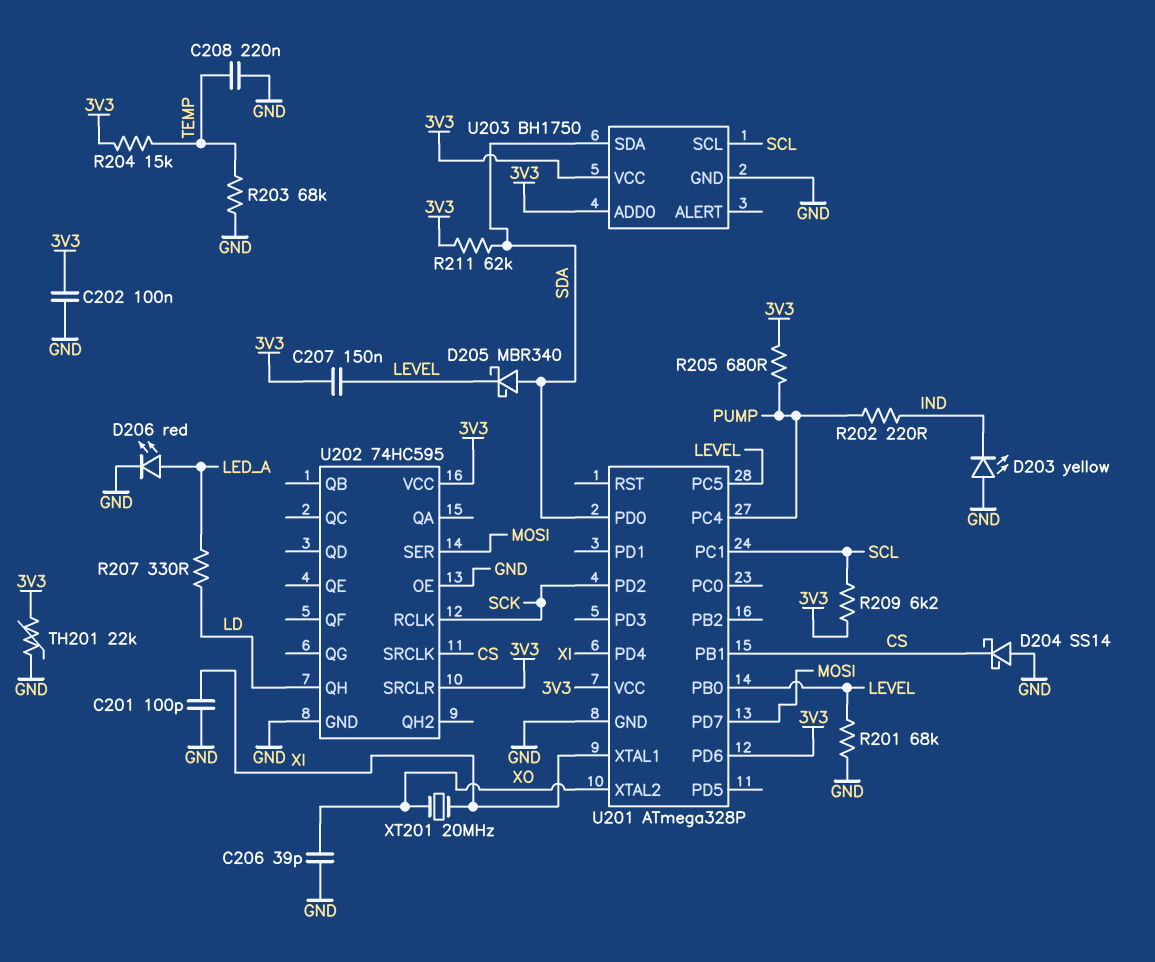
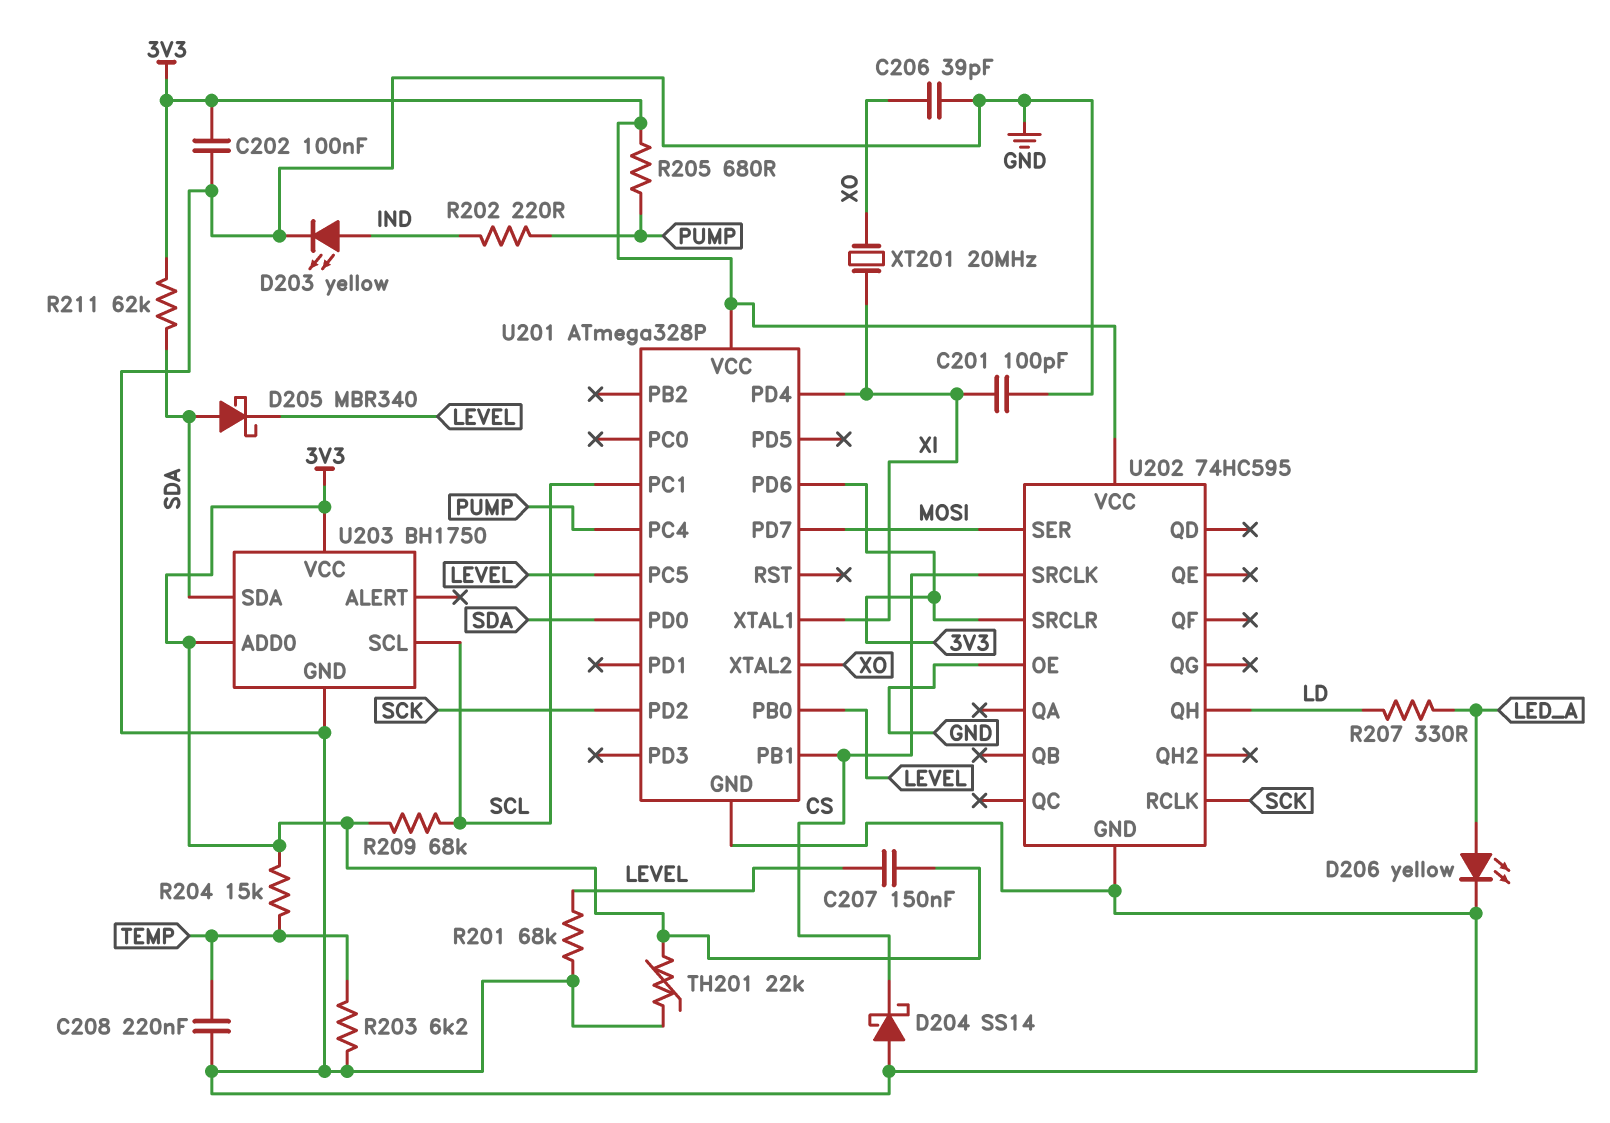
D203: LED yellow (A GND, K IND) -> LED yellow (A IND, K GND)
D206: LED red (A LED_A, K GND) -> LED yellow (A LED_A, K GND)
R203: 68k (GND, TEMP) -> 6.2k (GND, TEMP)
R209: 6.2k (3V3, SCL) -> 68k (3V3, SCL)

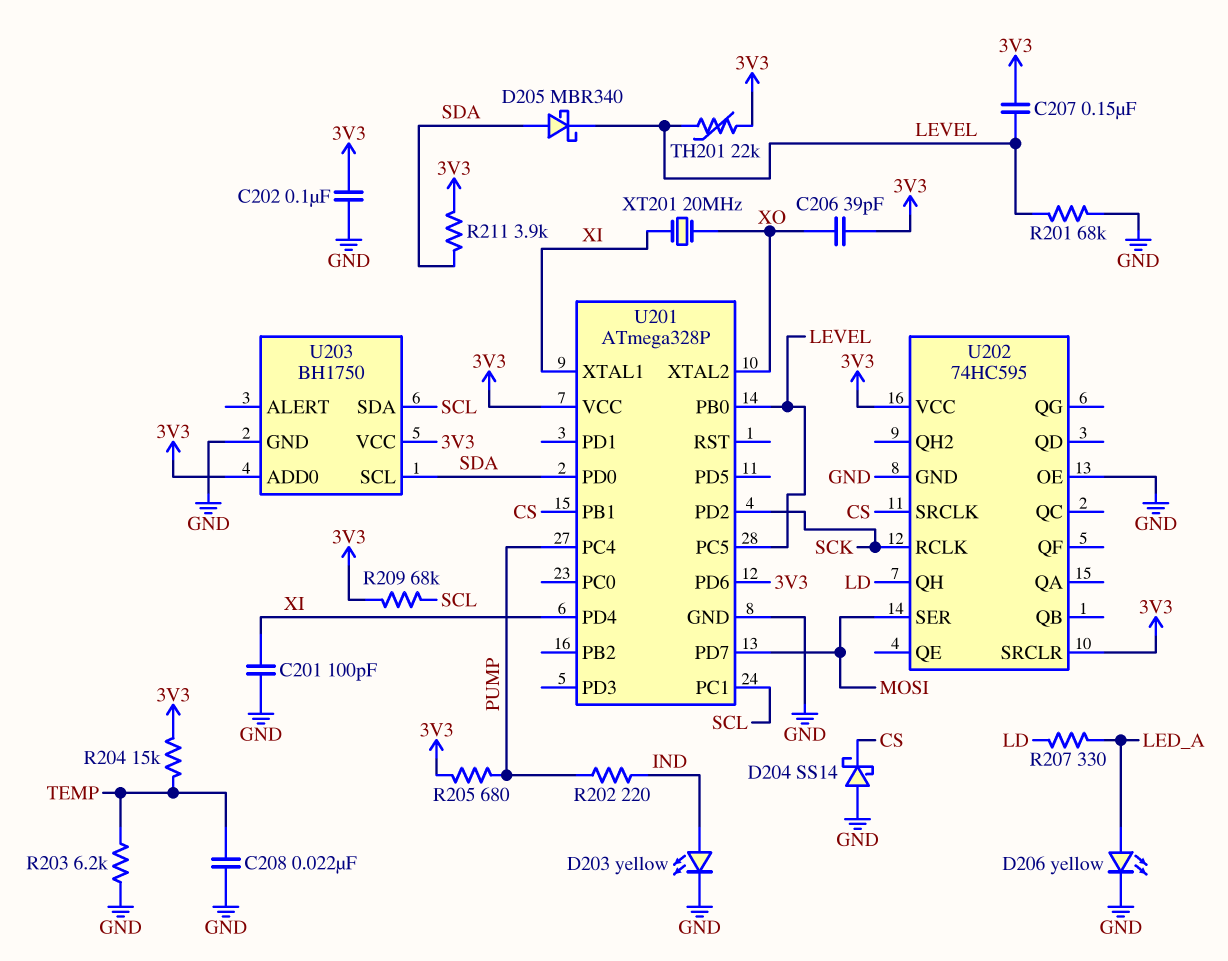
C206: 39pF (GND, XO) -> 39pF (3V3, XO)
C208: 220nF (GND, TEMP) -> 22nF (GND, TEMP)
R211: 62k (3V3, SDA) -> 3.9k (3V3, SDA)
TH201: 22k (3V3, GND) -> 22k (3V3, LEVEL)
U203 pin SCL: SCL -> SDA
U203 pin SDA: SDA -> SCL

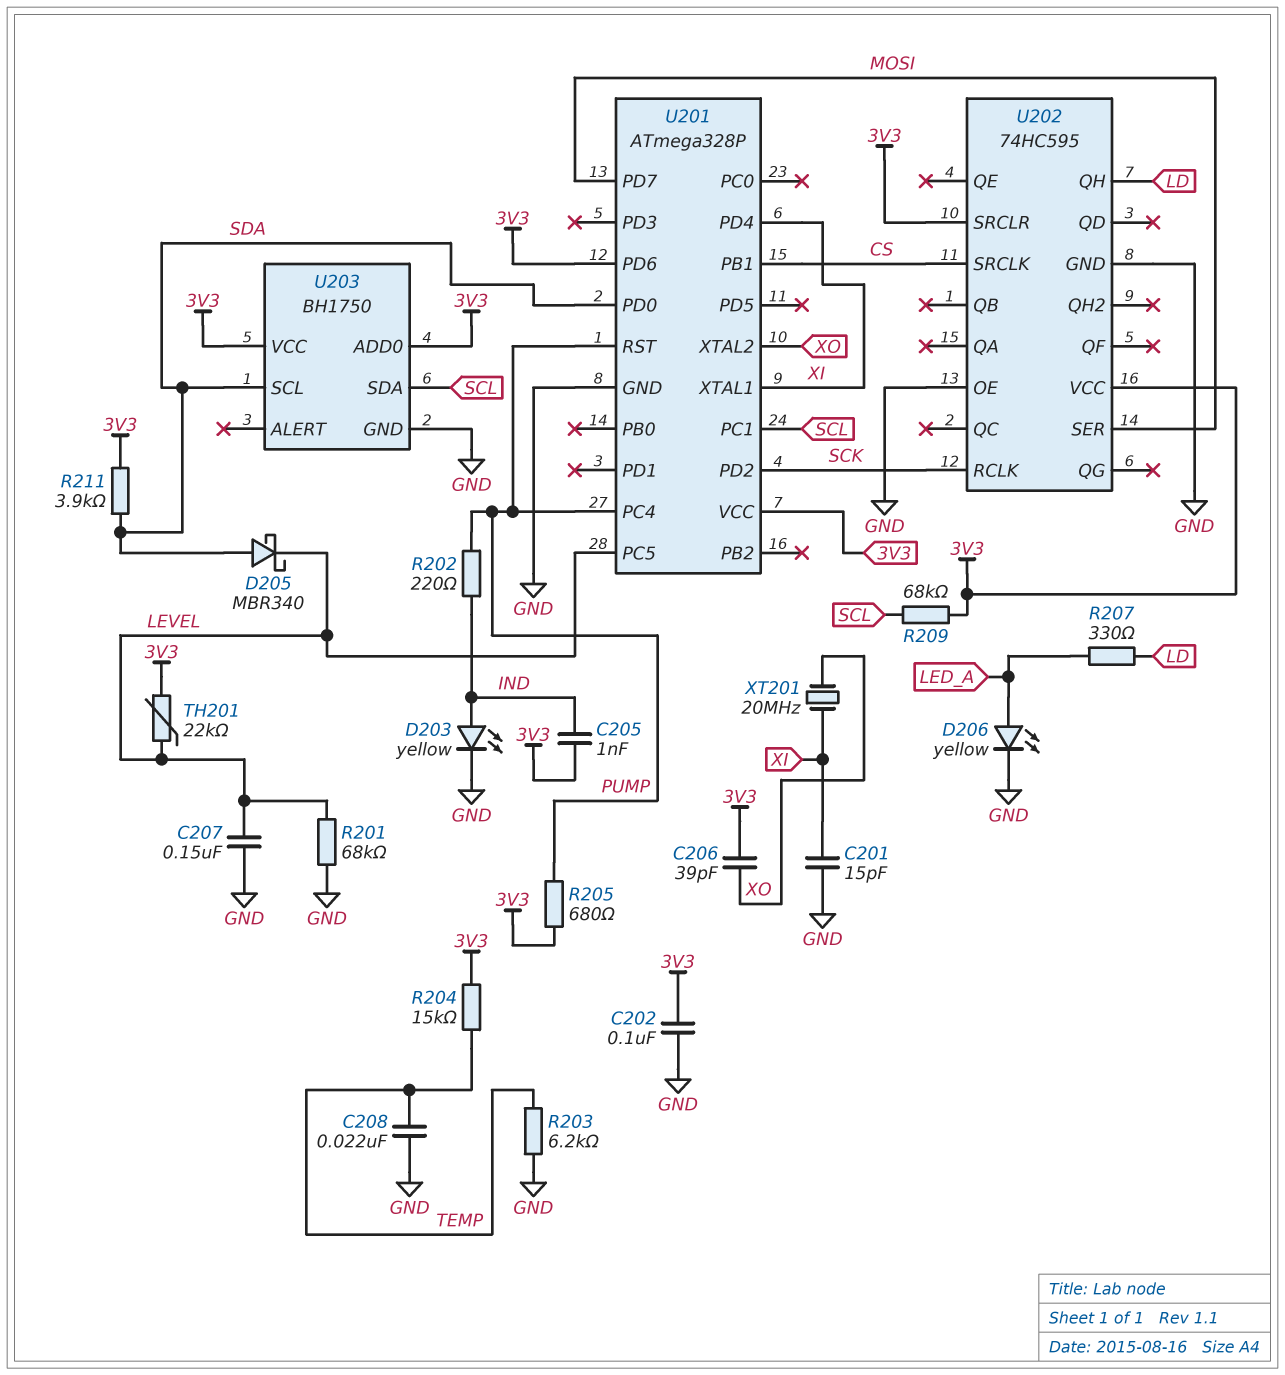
C201: 100pF (GND, XI) -> 15pF (GND, XI)
C205: none -> 1nF (3V3, IND)
C207: 150nF (3V3, LEVEL) -> 150nF (GND, LEVEL)
D204: schottky SS14 (A GND, K CS) -> none
U201 pin PB0: LEVEL -> none
U201 pin RST: none -> PUMP

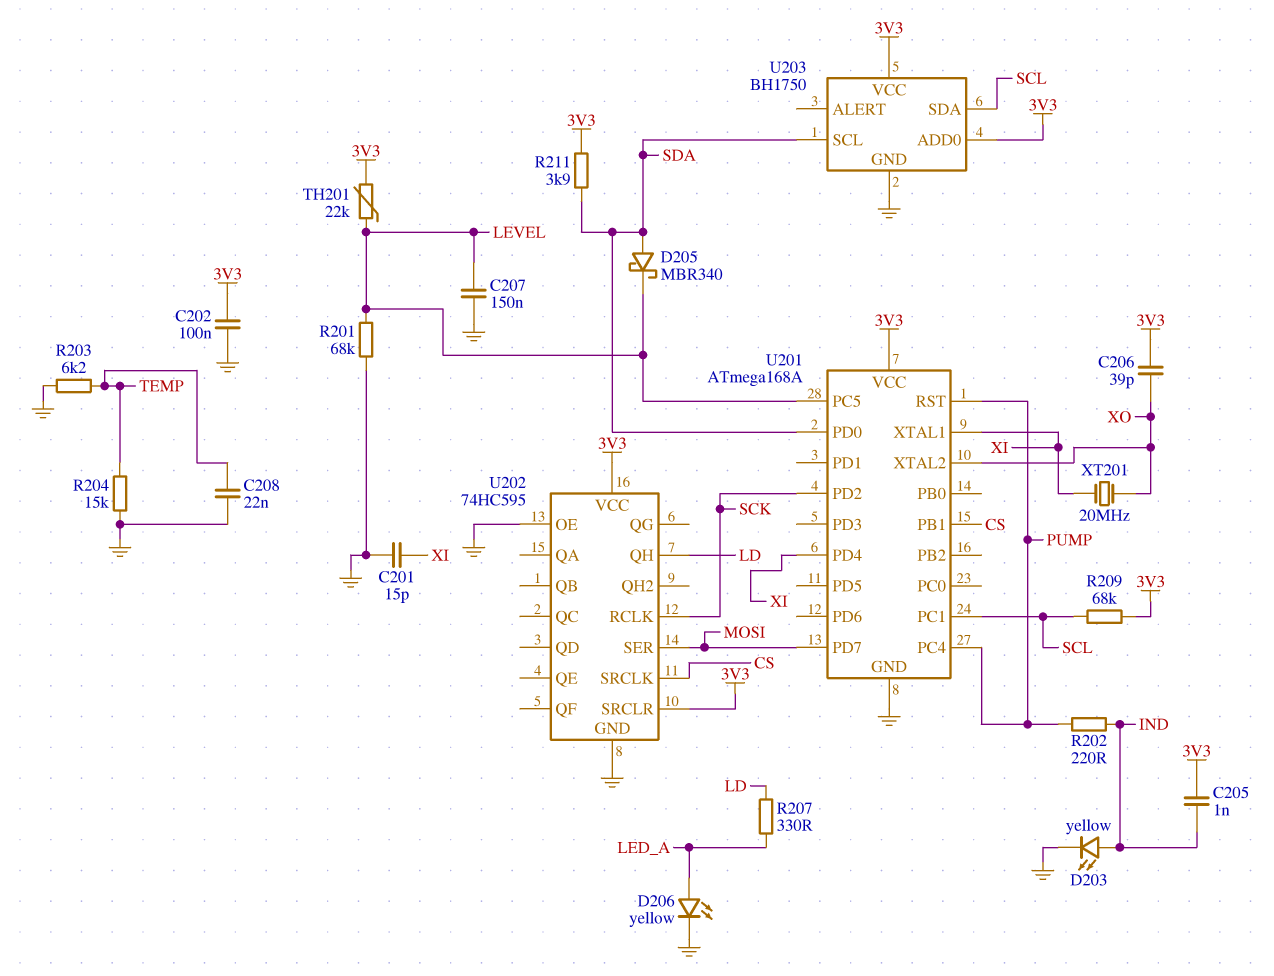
R204: 15k (3V3, TEMP) -> 15k (GND, TEMP)
R205: 680 (3V3, PUMP) -> none
U201: ATmega328P -> ATmega168A
U201 pin PD6: 3V3 -> none

